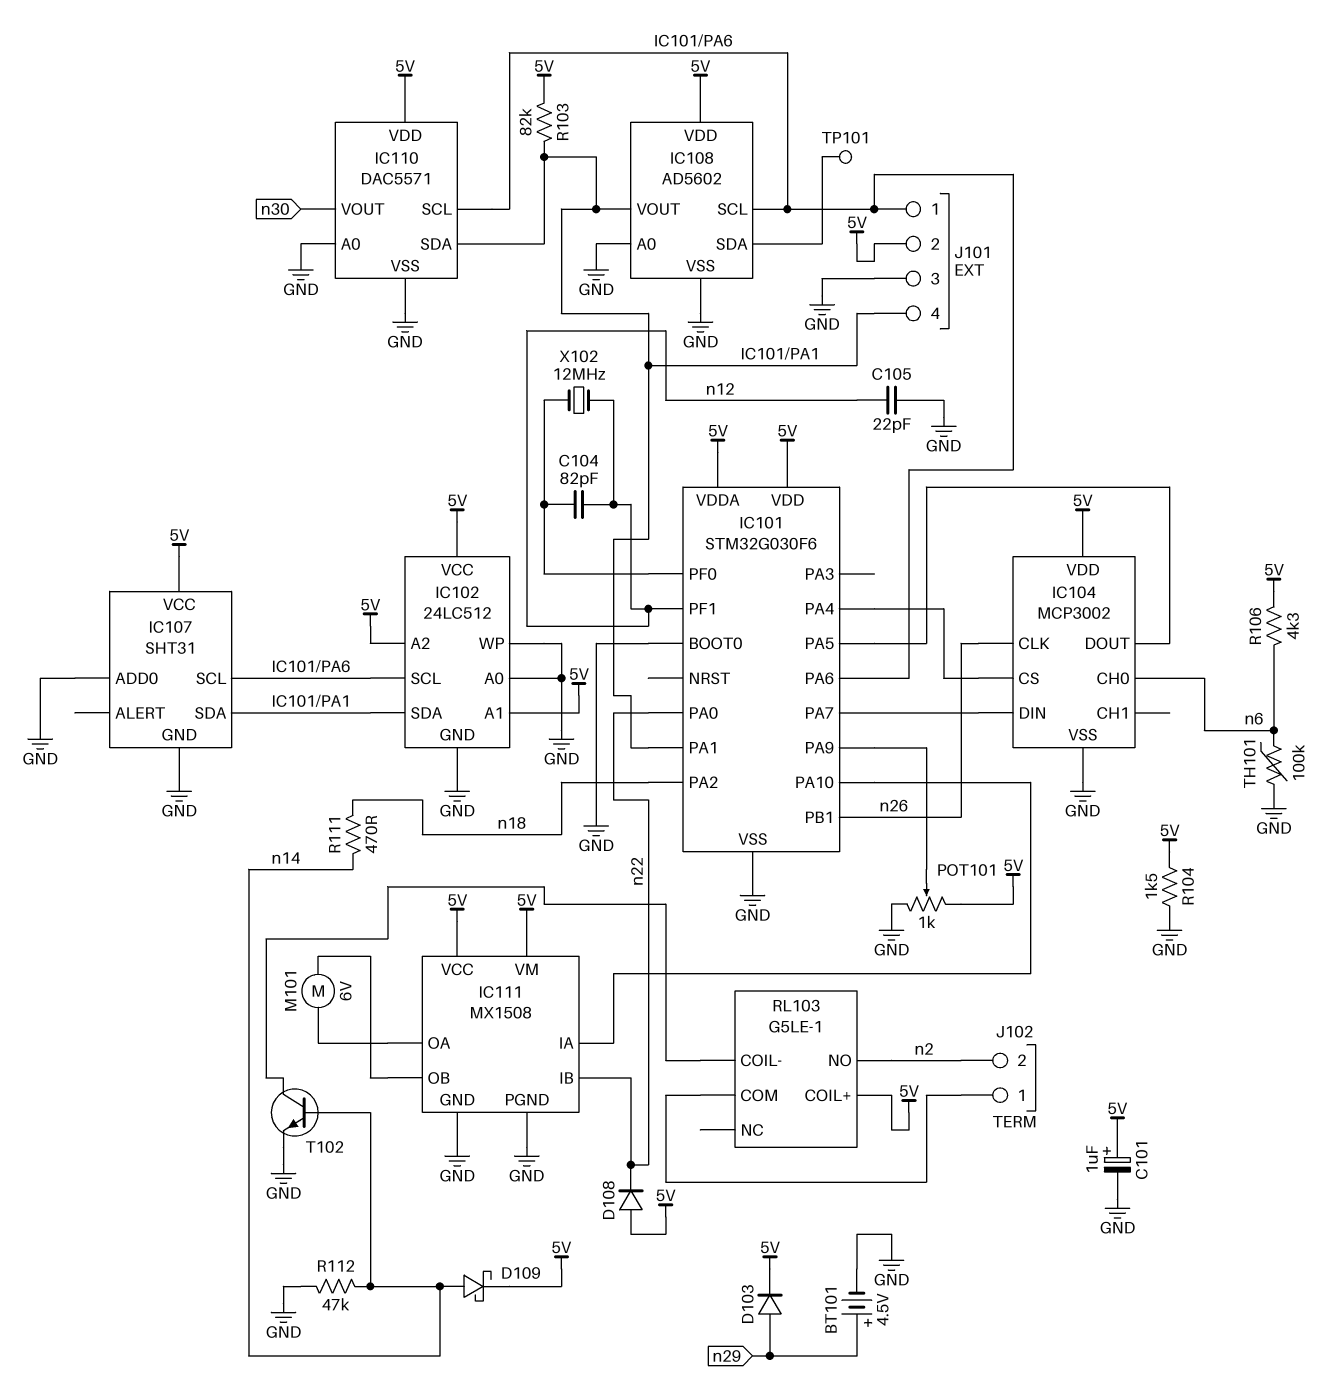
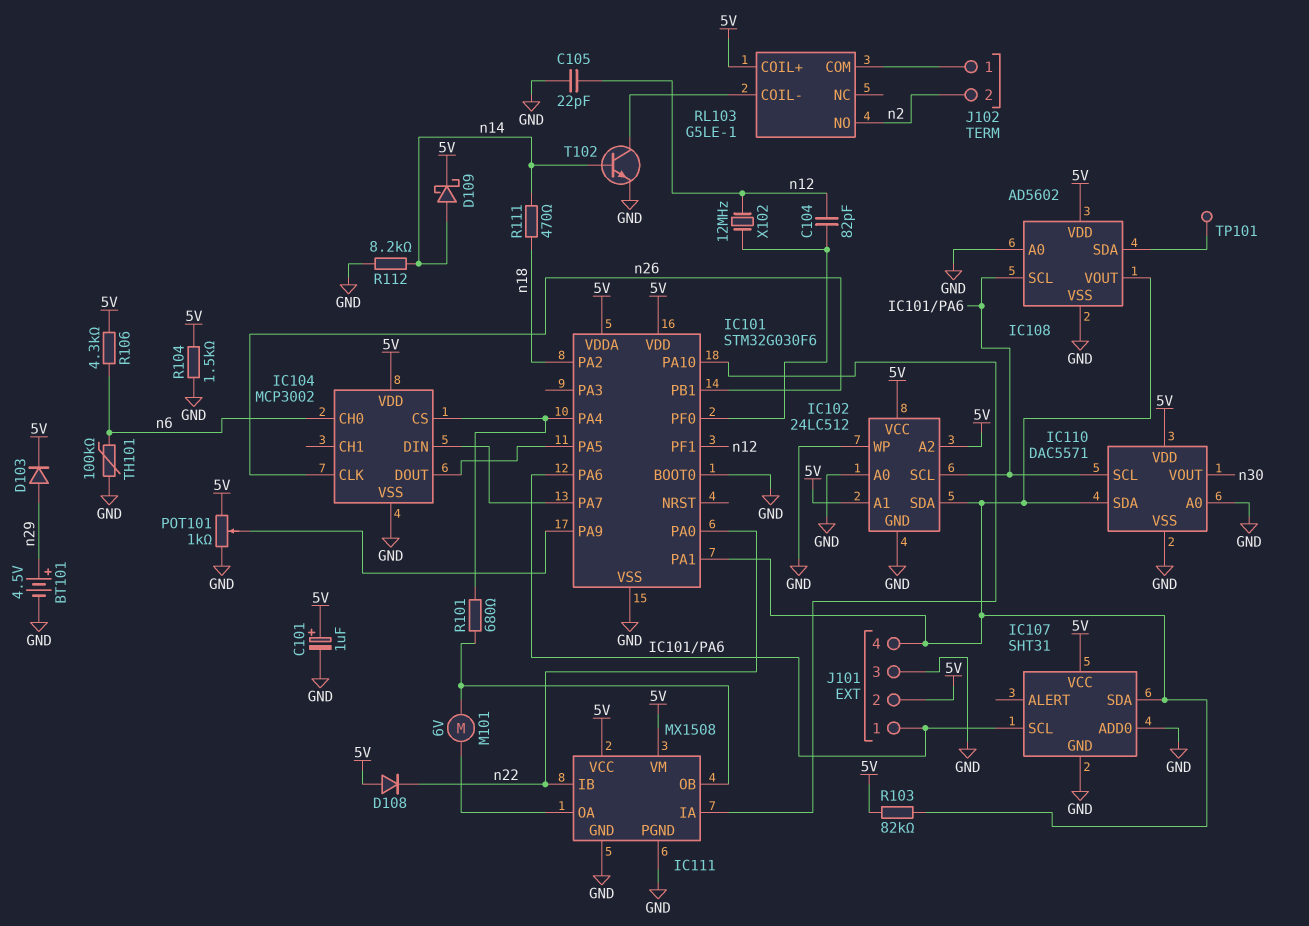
R101: none -> 680 (IC101/PA4, IC111/OB)
R112: 47k (GND, n14) -> 8.2k (GND, n14)

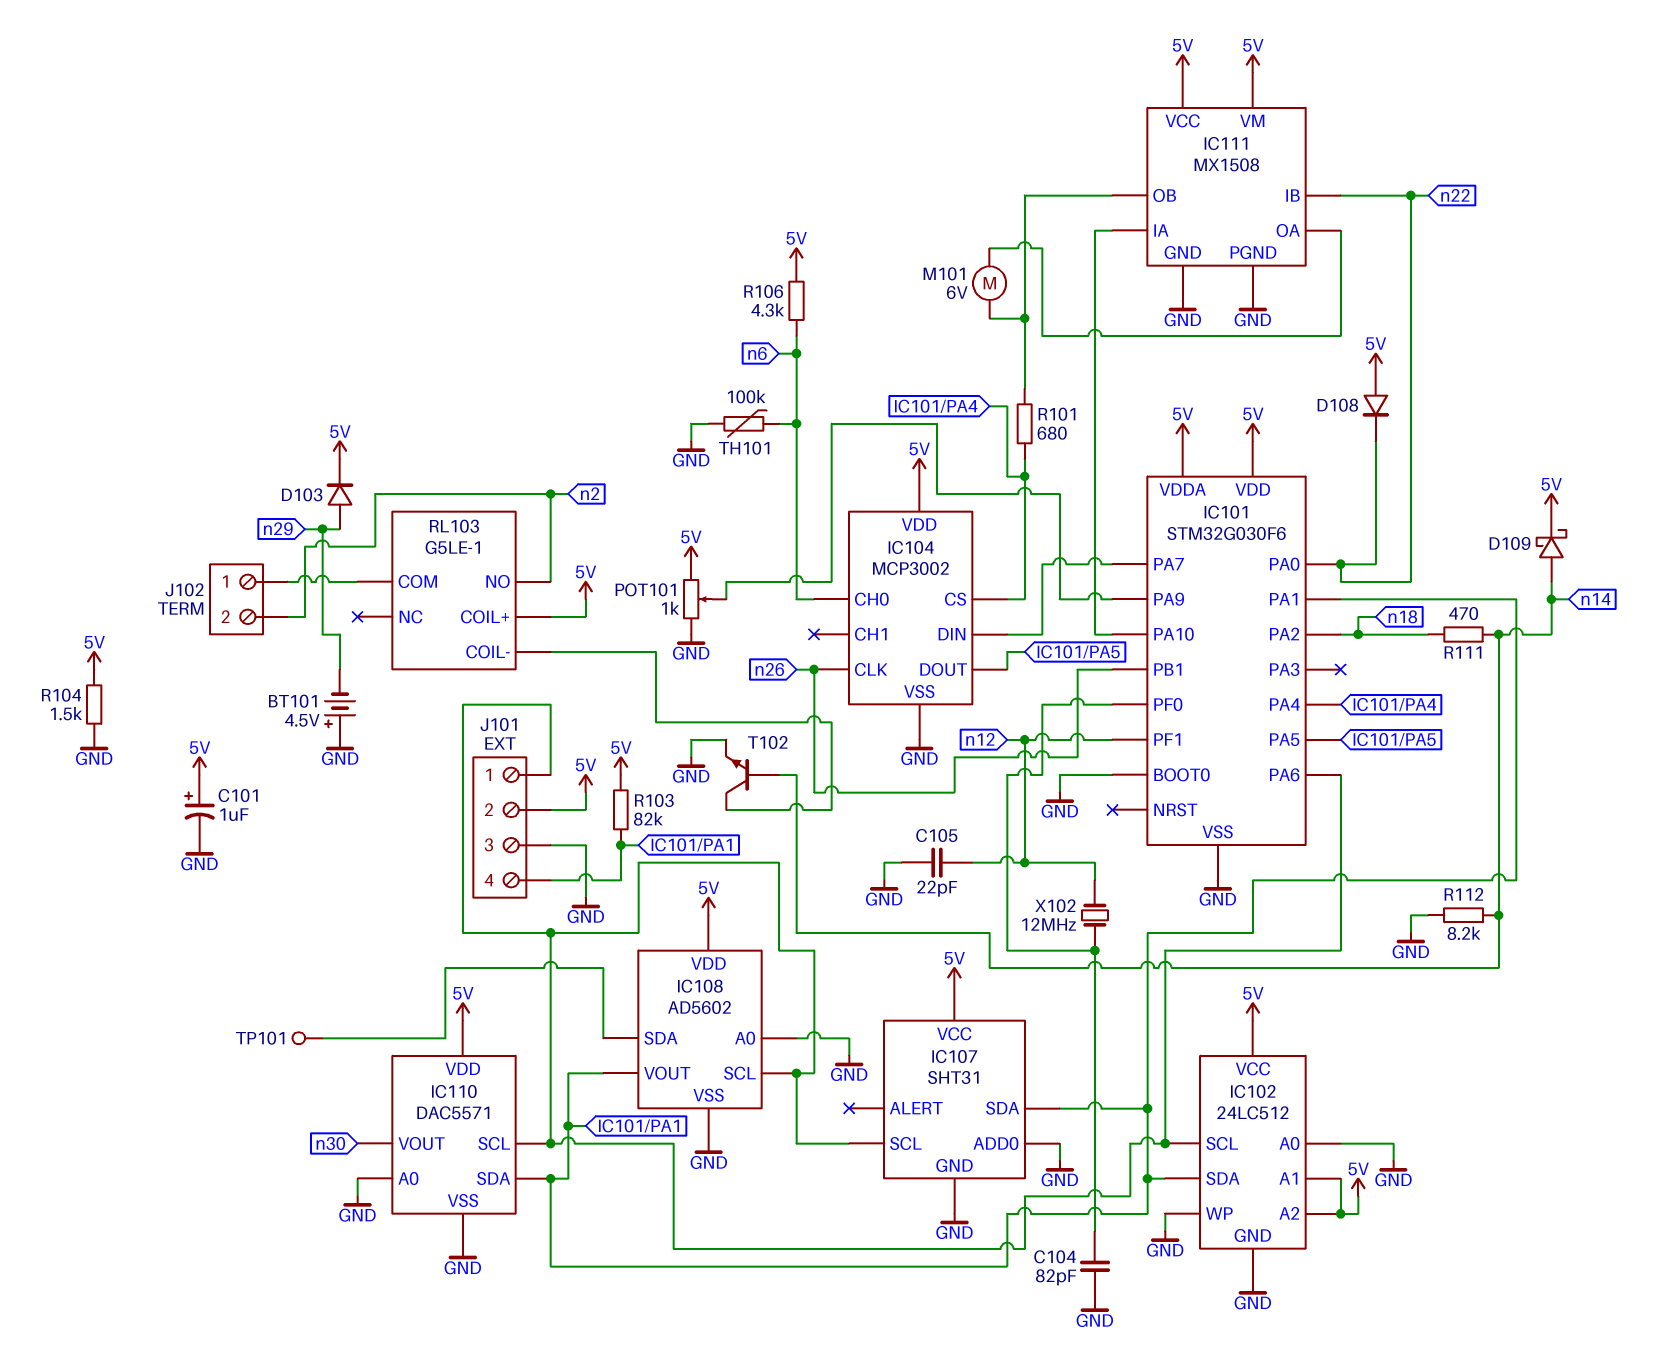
BT101: 4.5V (plus n29, minus GND) -> 4.5V (plus GND, minus n29)
C104: 82pF (IC101/PF0, n12) -> 82pF (GND, IC101/PF0)

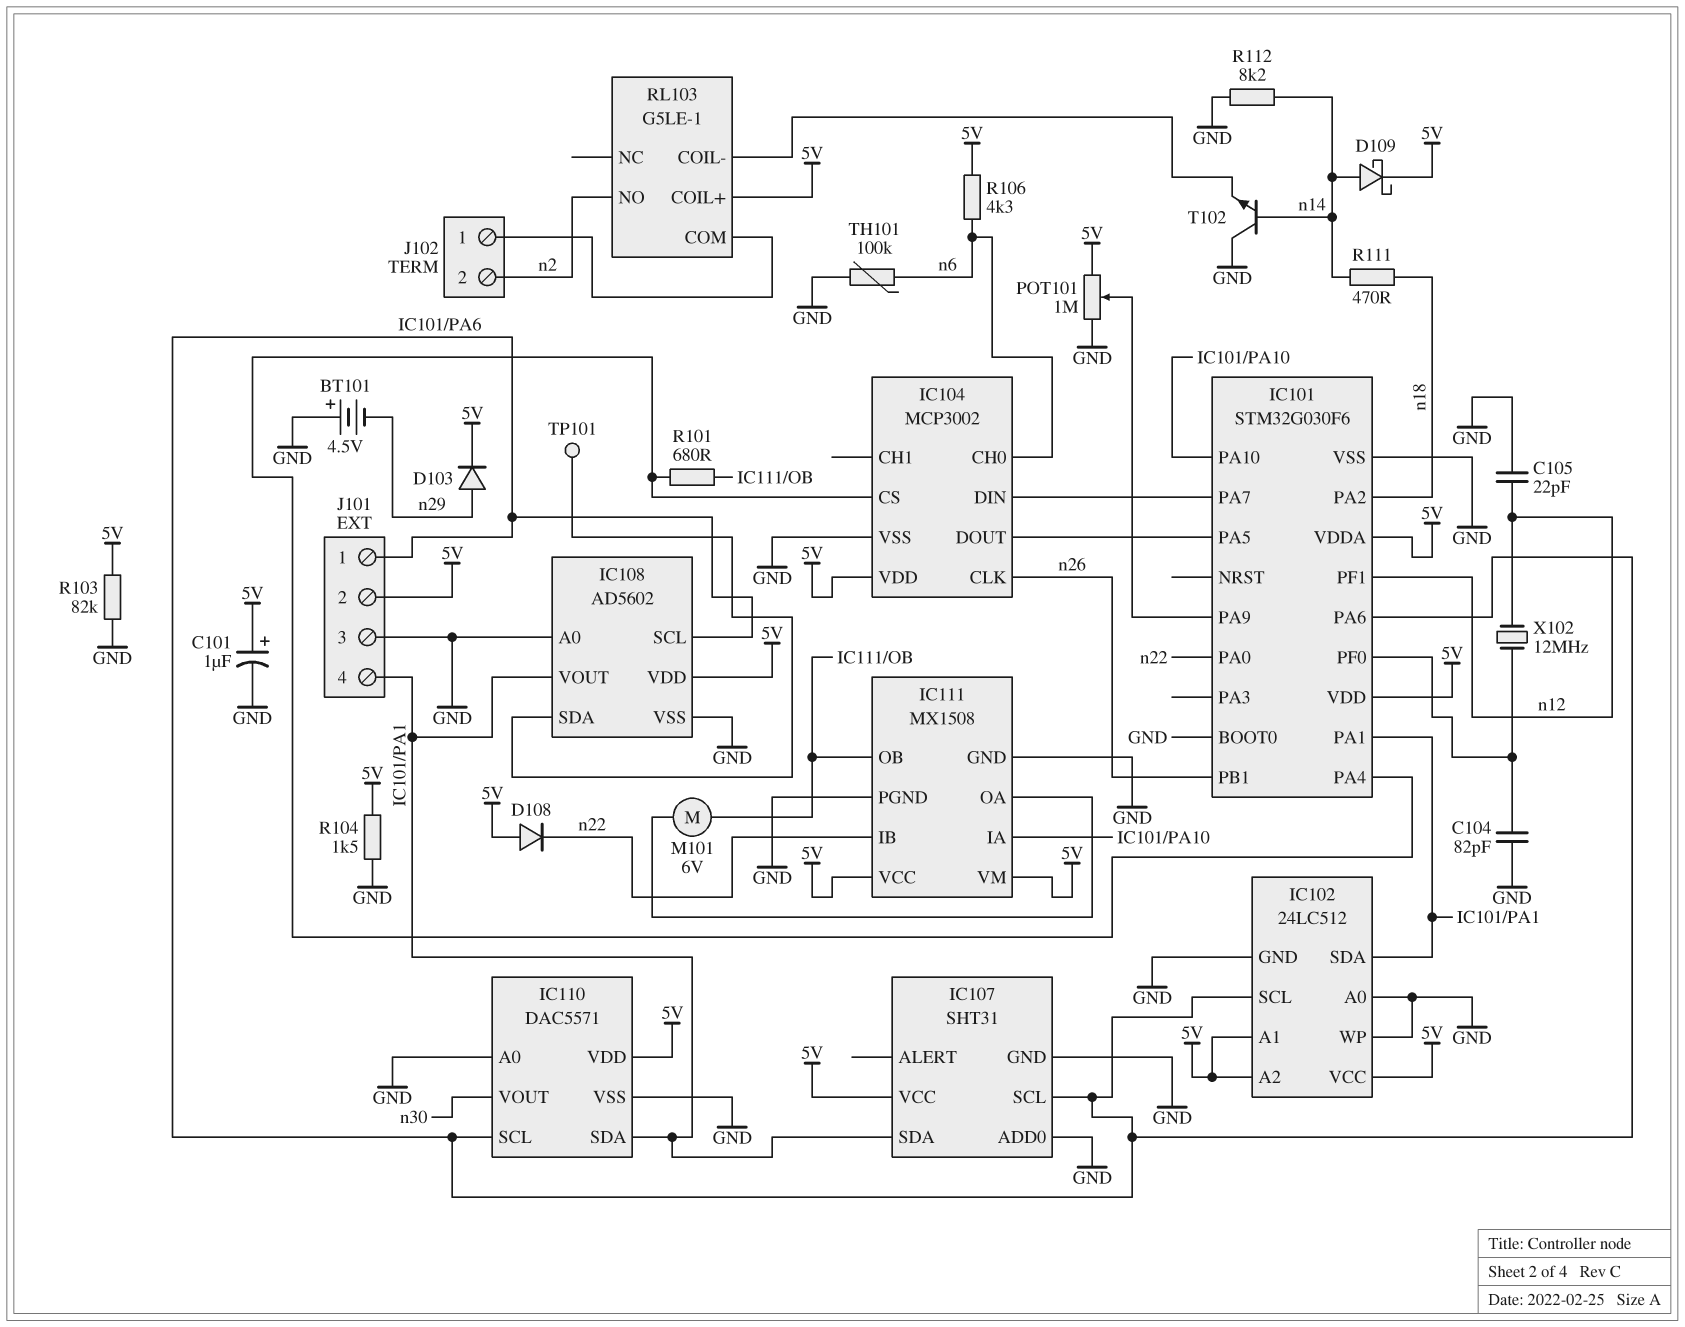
POT101: 1k (5V, GND, wiper IC101/PA9) -> 1M (5V, GND, wiper IC101/PA9)
R103: 82k (5V, IC101/PA1) -> 82k (5V, GND)
T102: NPN (B n14, C RL103/COIL-, E GND) -> NPN (B n14, C GND, E RL103/COIL-)

